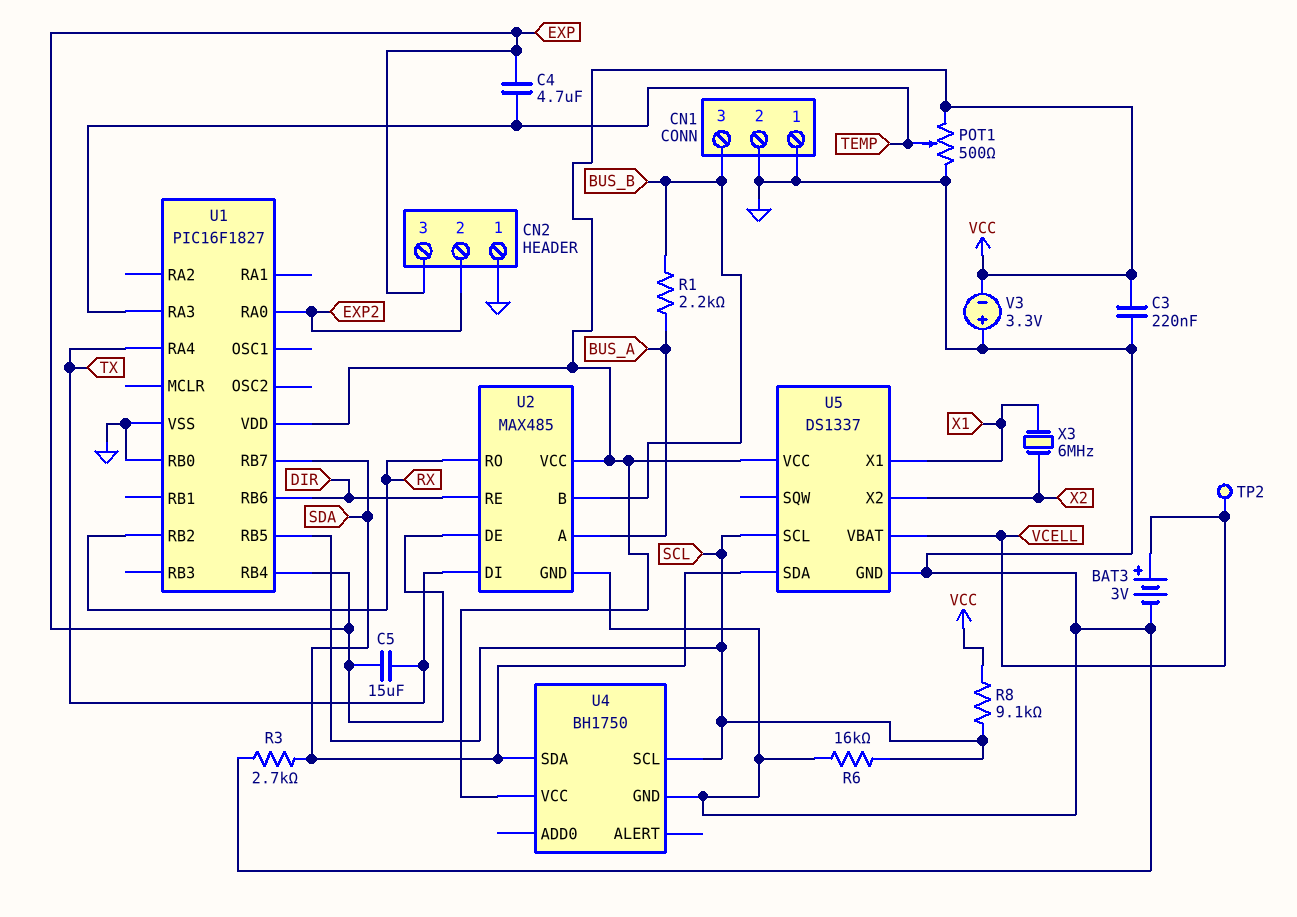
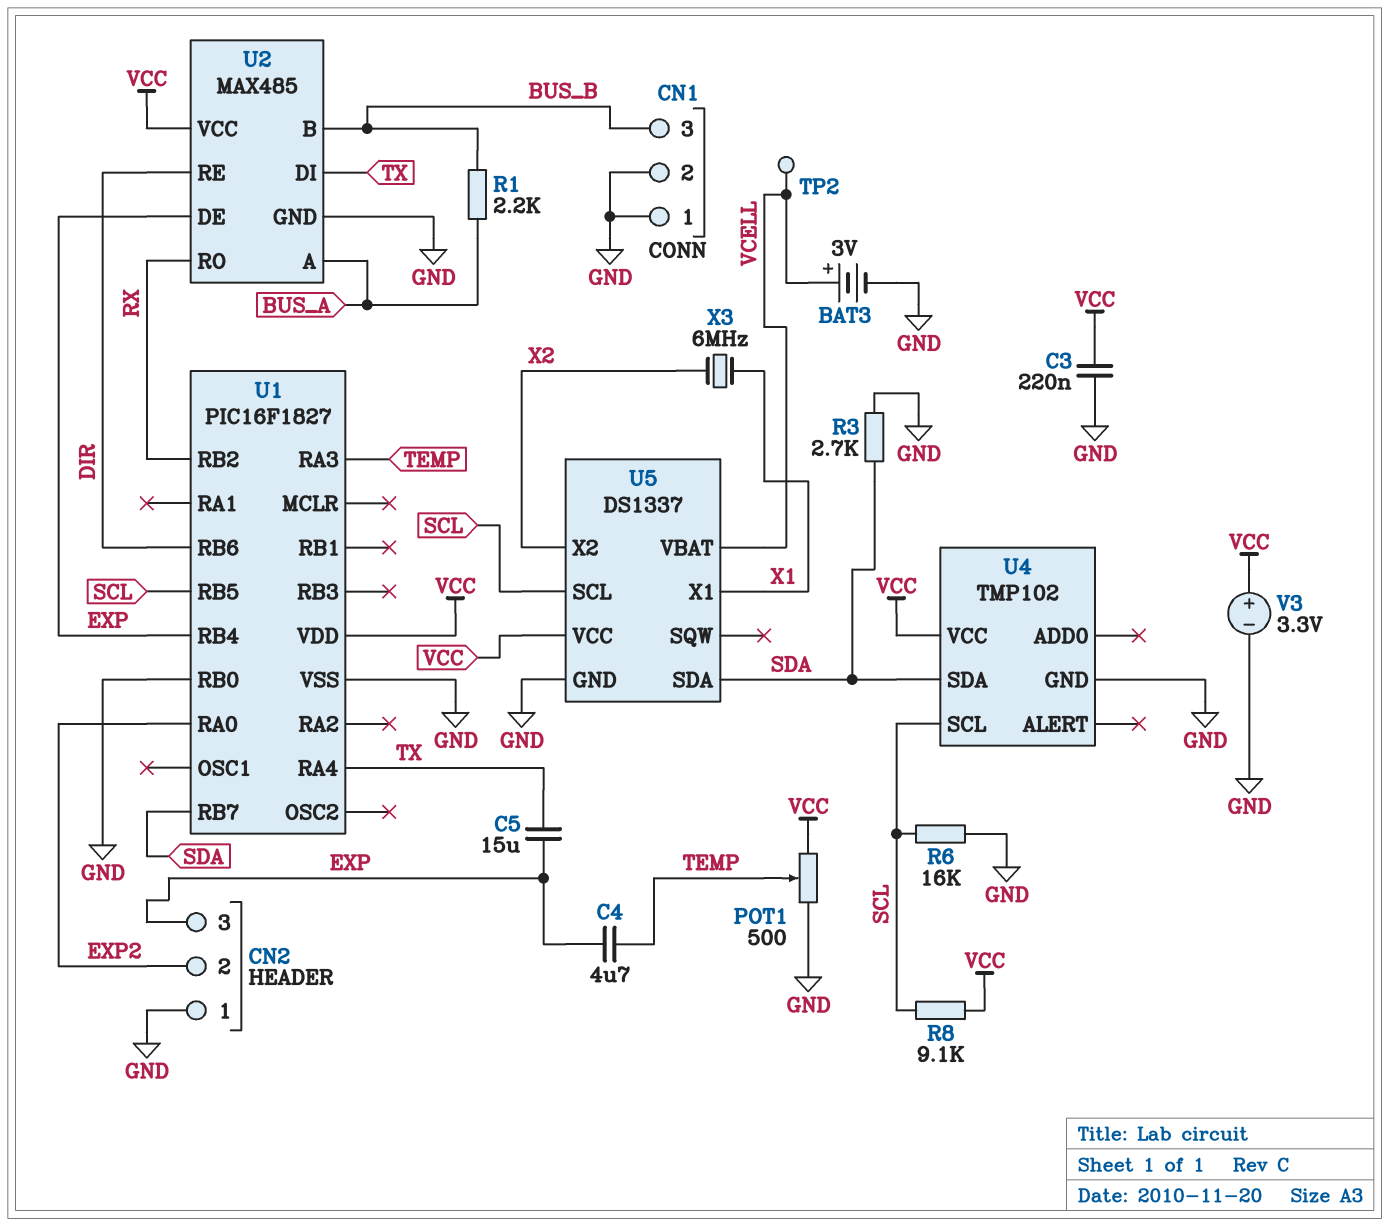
U4: BH1750 -> TMP102
V3: 3.3V (plus GND, minus VCC) -> 3.3V (plus VCC, minus GND)

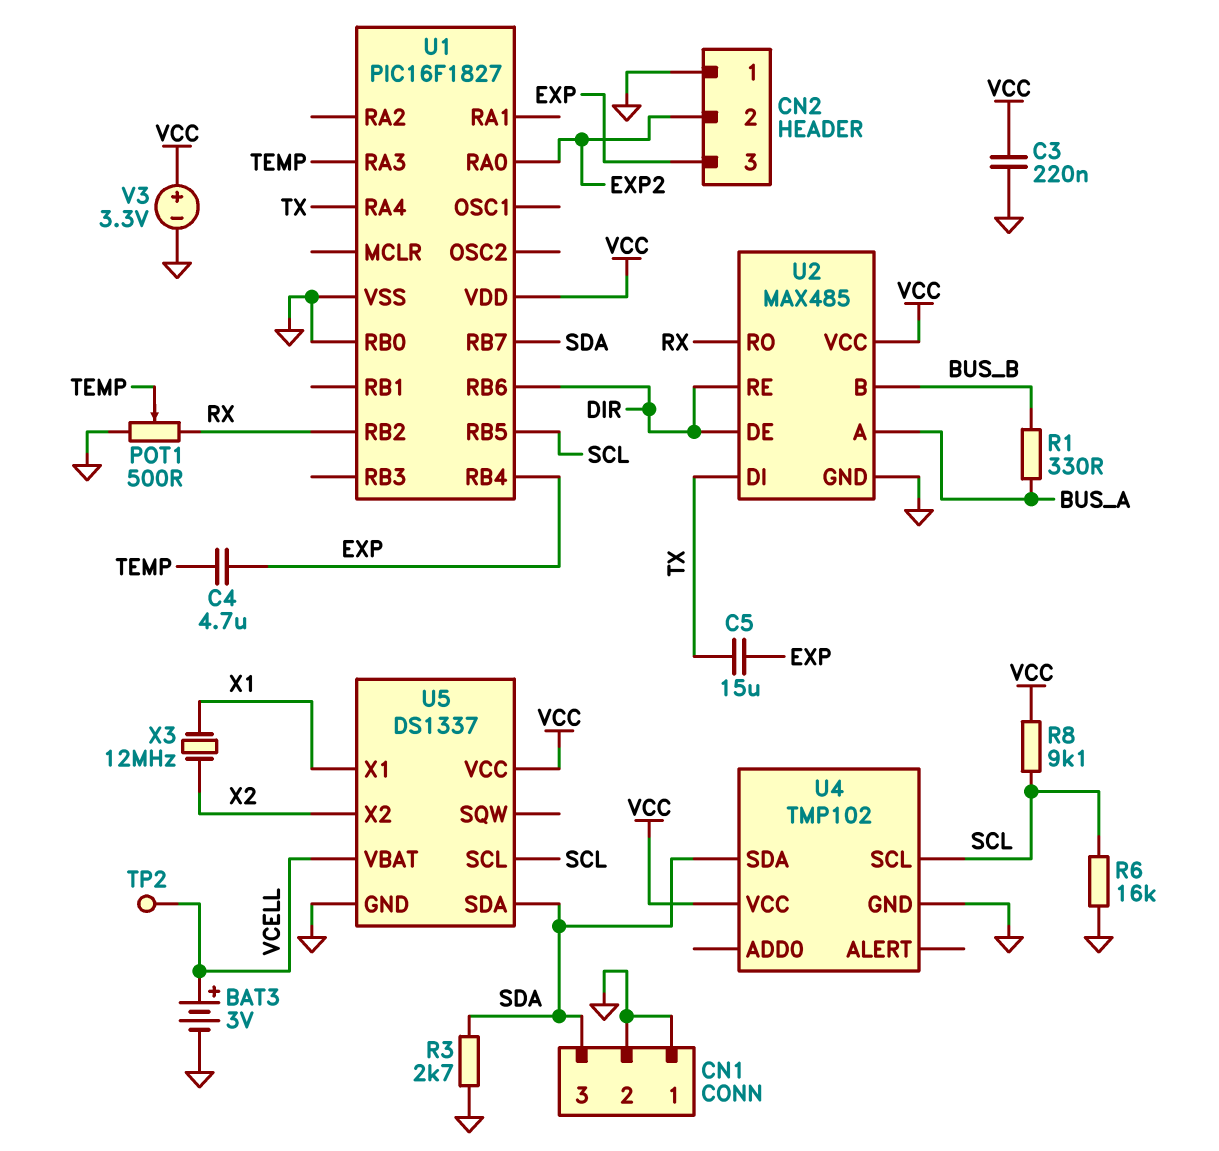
CN1 pin 3: BUS_B -> SDA
POT1: 500 (GND, VCC, wiper TEMP) -> 500 (GND, RX, wiper TEMP)
R1: 2.2k (BUS_A, BUS_B) -> 330 (BUS_A, BUS_B)
U2 pin DE: EXP -> DIR
X3: 6MHz (X1, X2) -> 12MHz (X1, X2)

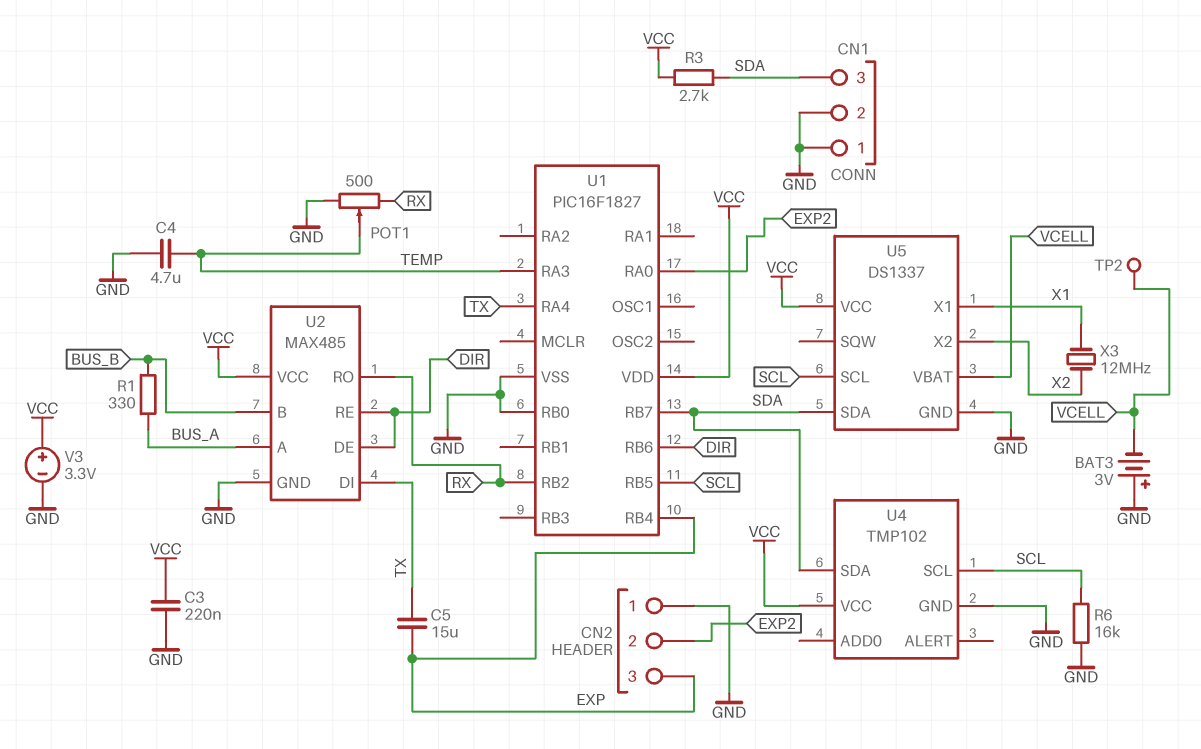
BAT3: 3V (plus VCELL, minus GND) -> 3V (plus GND, minus VCELL)
C4: 4.7uF (EXP, TEMP) -> 4.7uF (GND, TEMP)
R3: 2.7k (GND, SDA) -> 2.7k (SDA, VCC)
R8: 9.1k (SCL, VCC) -> none

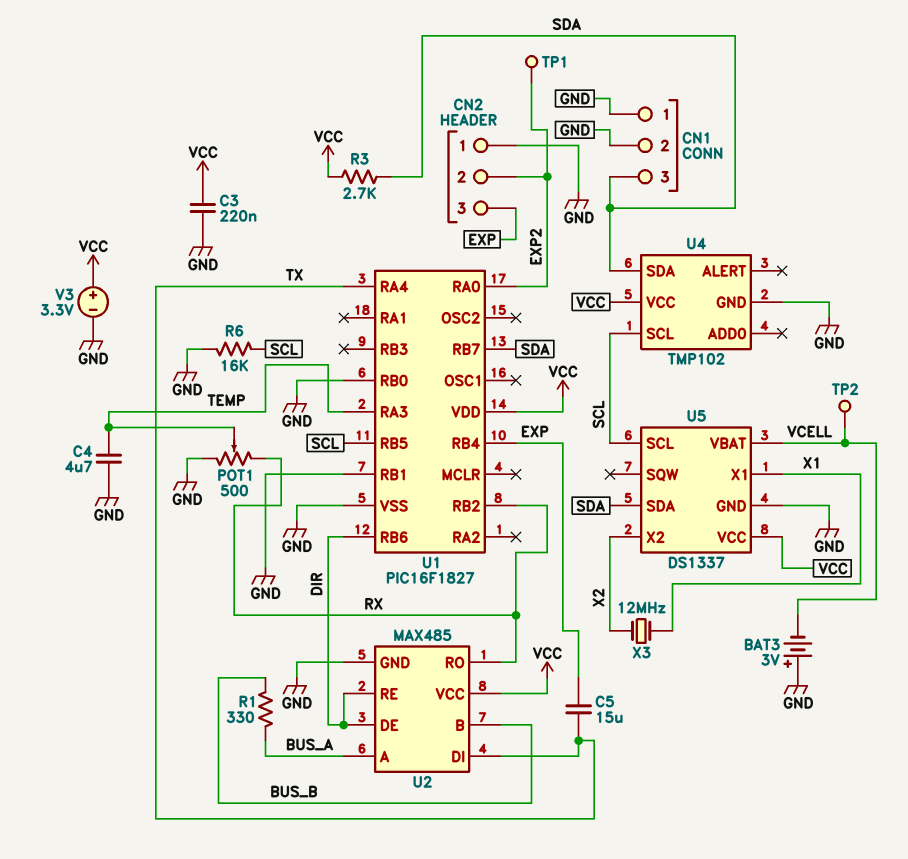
TP1: none -> test point (EXP2)
U1 pin RB1: none -> GND

